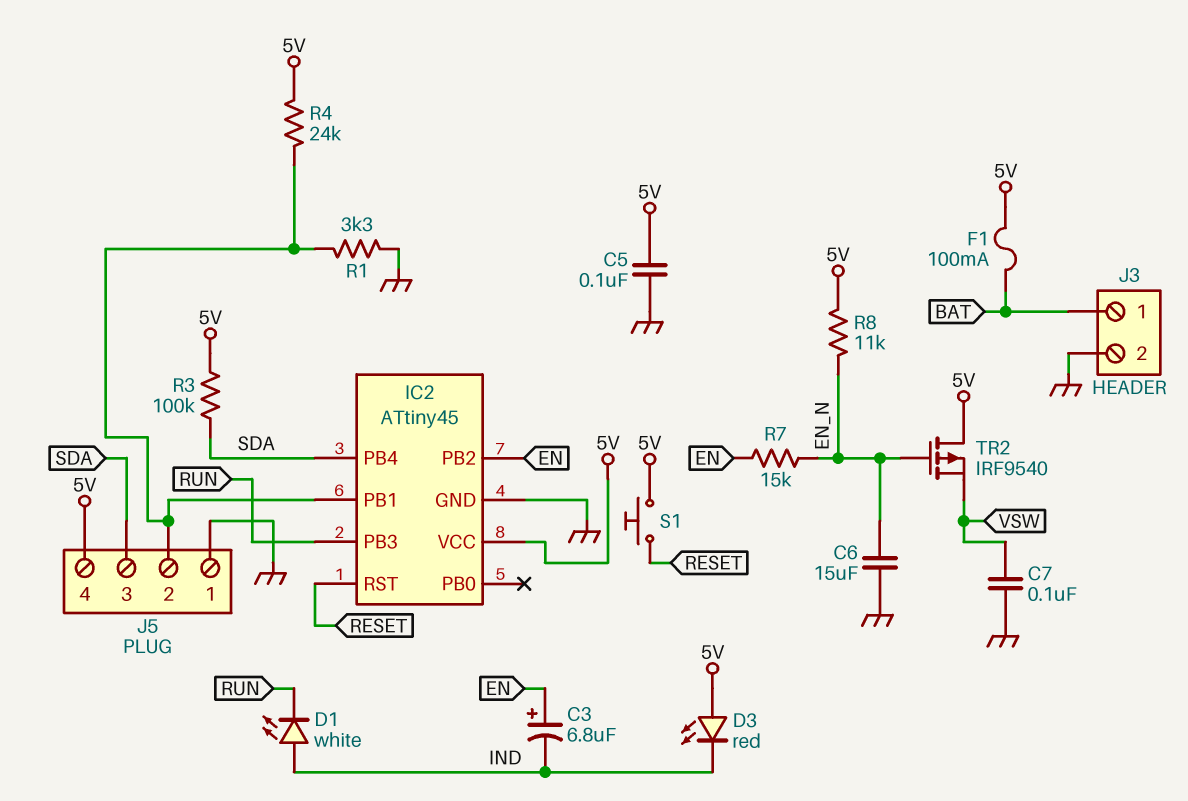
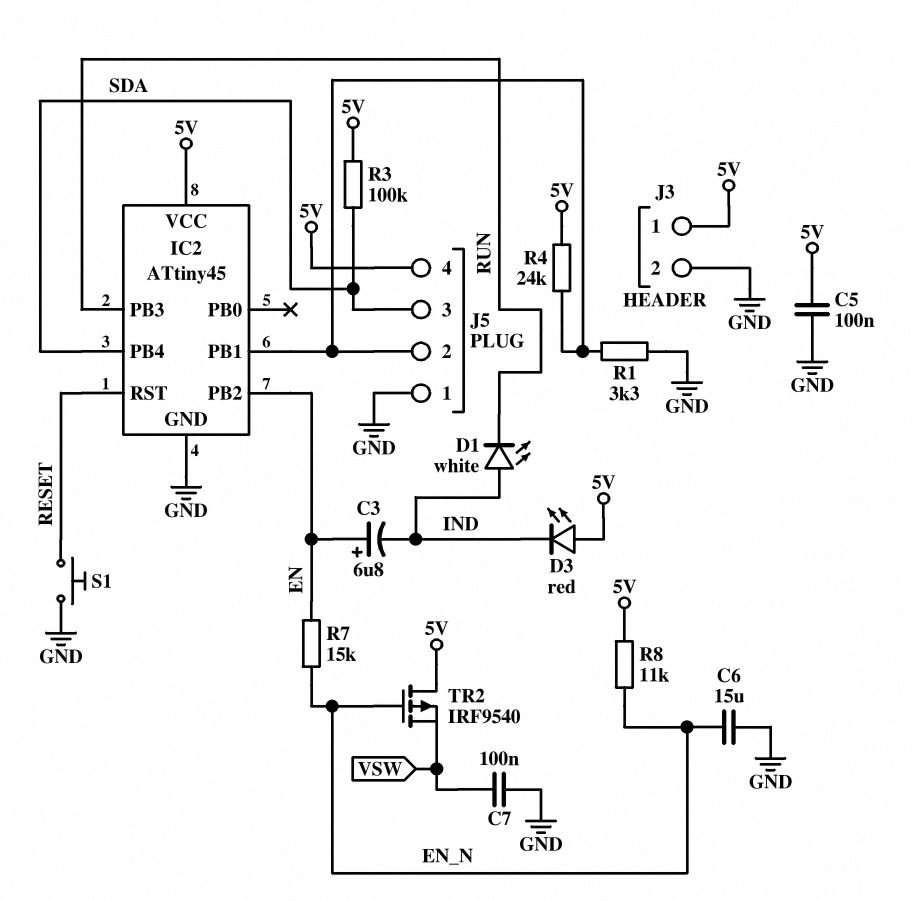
F1: 100mA (5V, BAT) -> none
J3 pin 1: BAT -> 5V
S1: button (5V, RESET) -> button (GND, RESET)

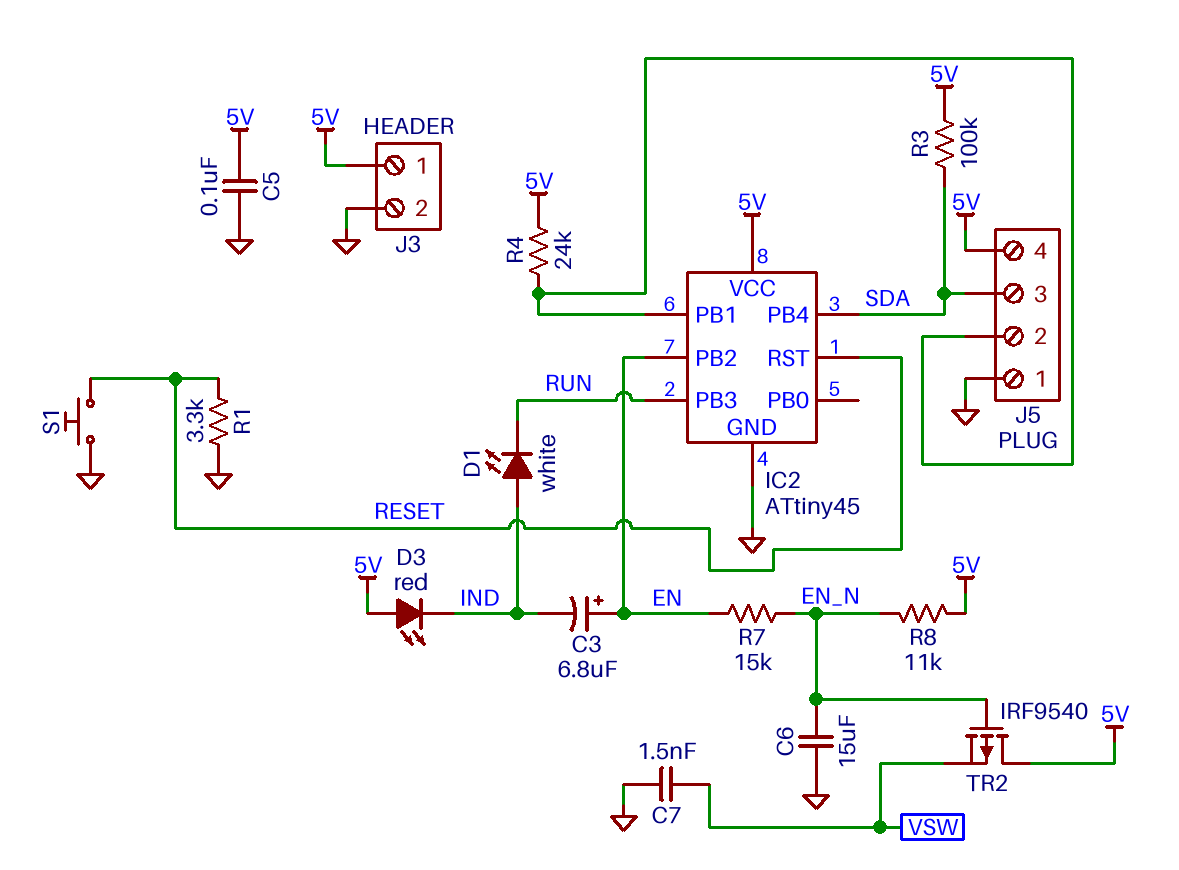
C7: 100nF (GND, VSW) -> 1.5nF (GND, VSW)
R1: 3.3k (GND, IC2/PB1) -> 3.3k (GND, RESET)

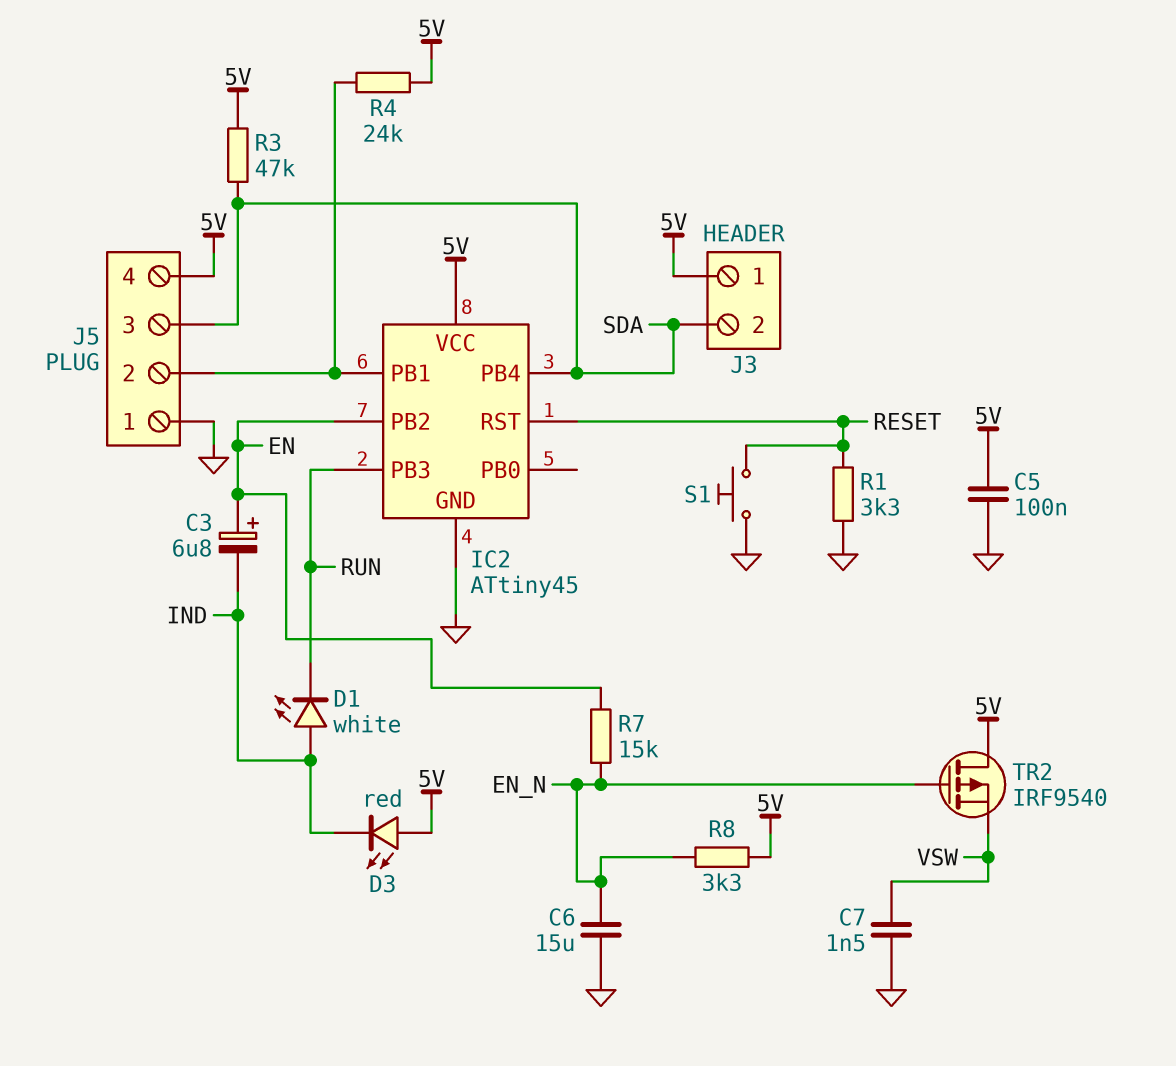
J3 pin 2: GND -> SDA
R3: 100k (5V, SDA) -> 47k (5V, SDA)
R8: 11k (5V, EN_N) -> 3.3k (5V, EN_N)

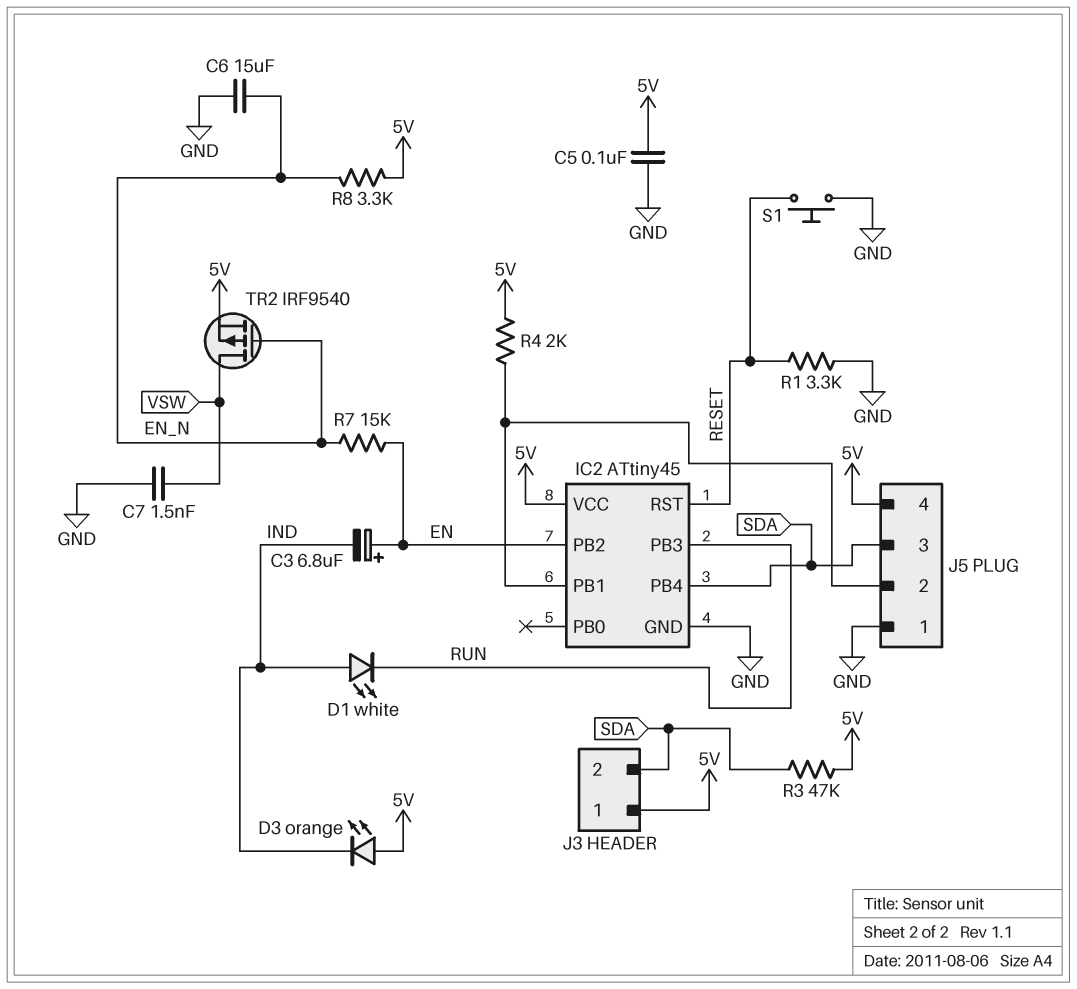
D3: LED red (A 5V, K IND) -> LED orange (A 5V, K IND)
R4: 24k (5V, IC2/PB1) -> 2k (5V, IC2/PB1)
TR2: PMOS IRF9540 (G EN_N, D 5V, S VSW) -> PMOS IRF9540 (G EN_N, D VSW, S 5V)

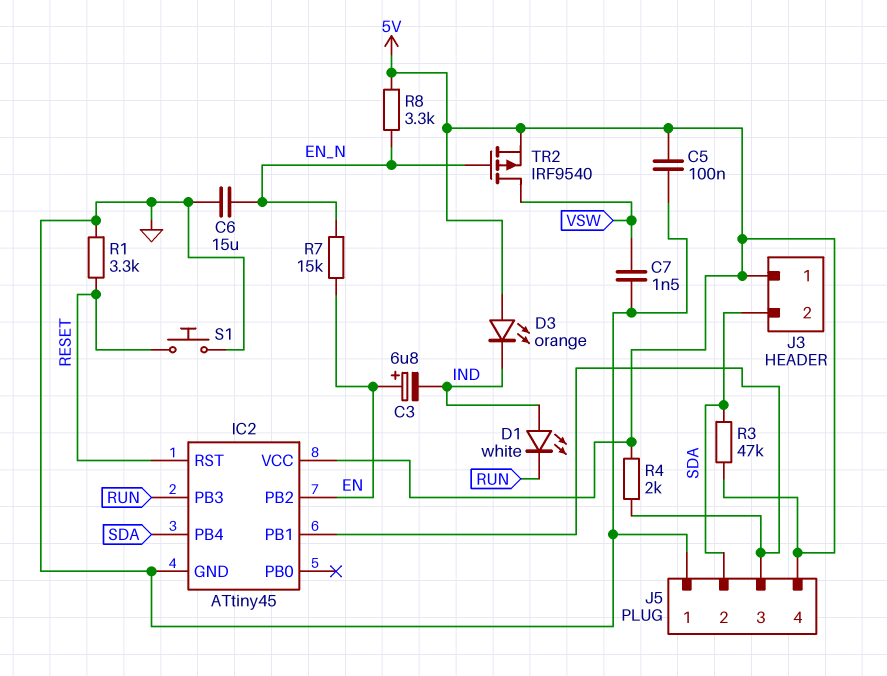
J5 pin 2: IC2/PB1 -> SDA
J5 pin 3: SDA -> IC2/PB1

